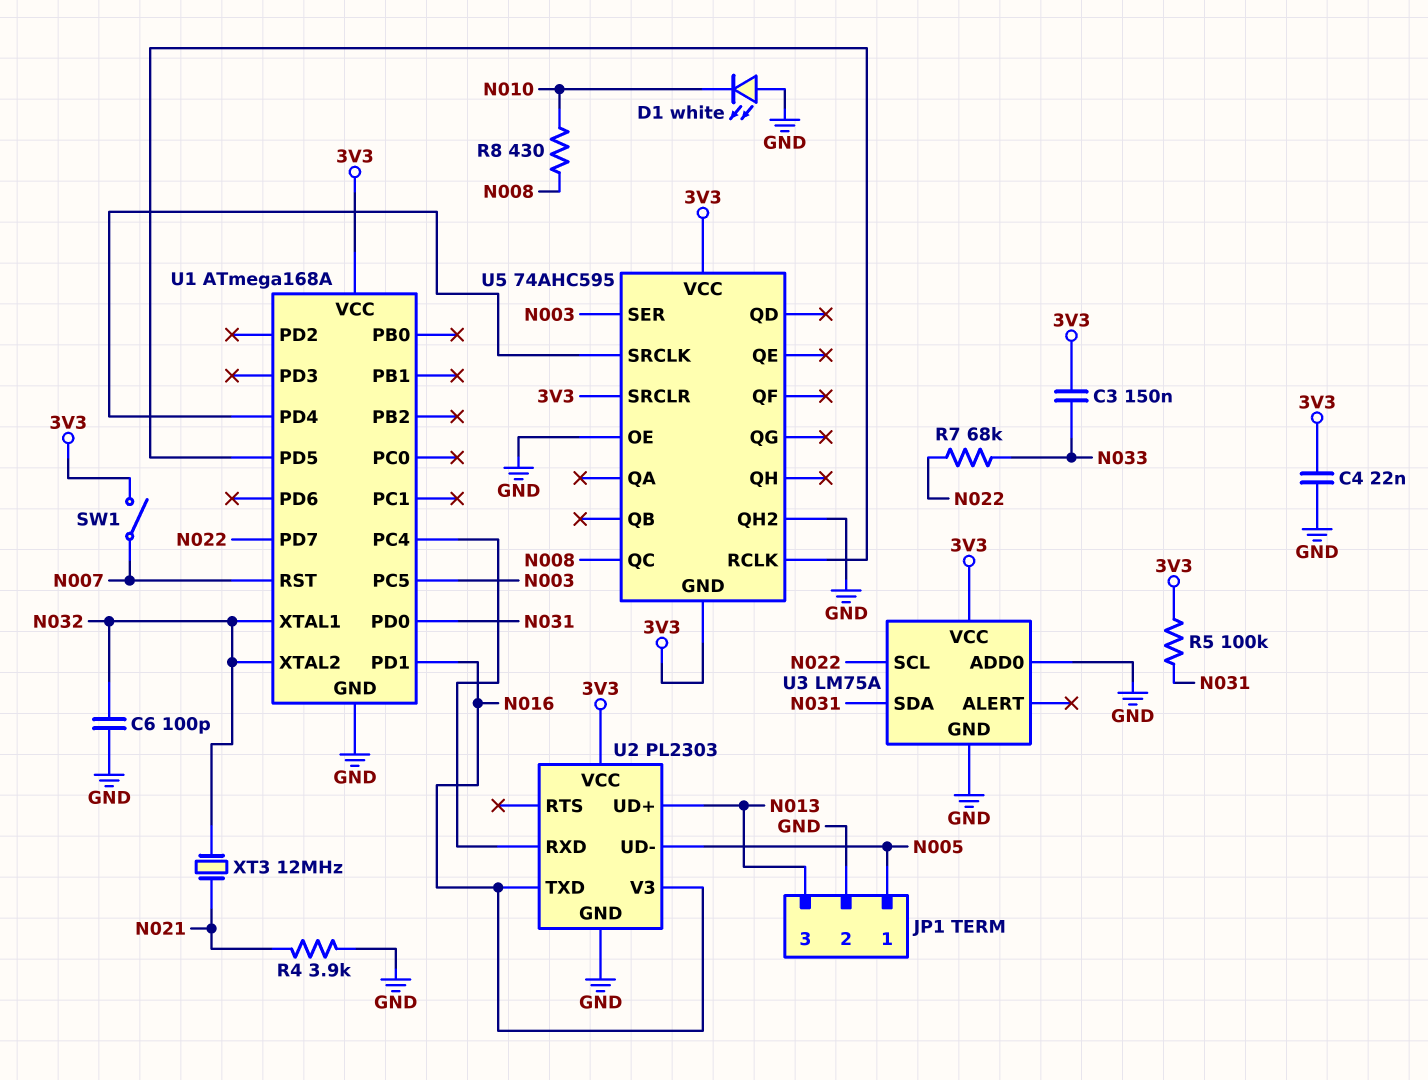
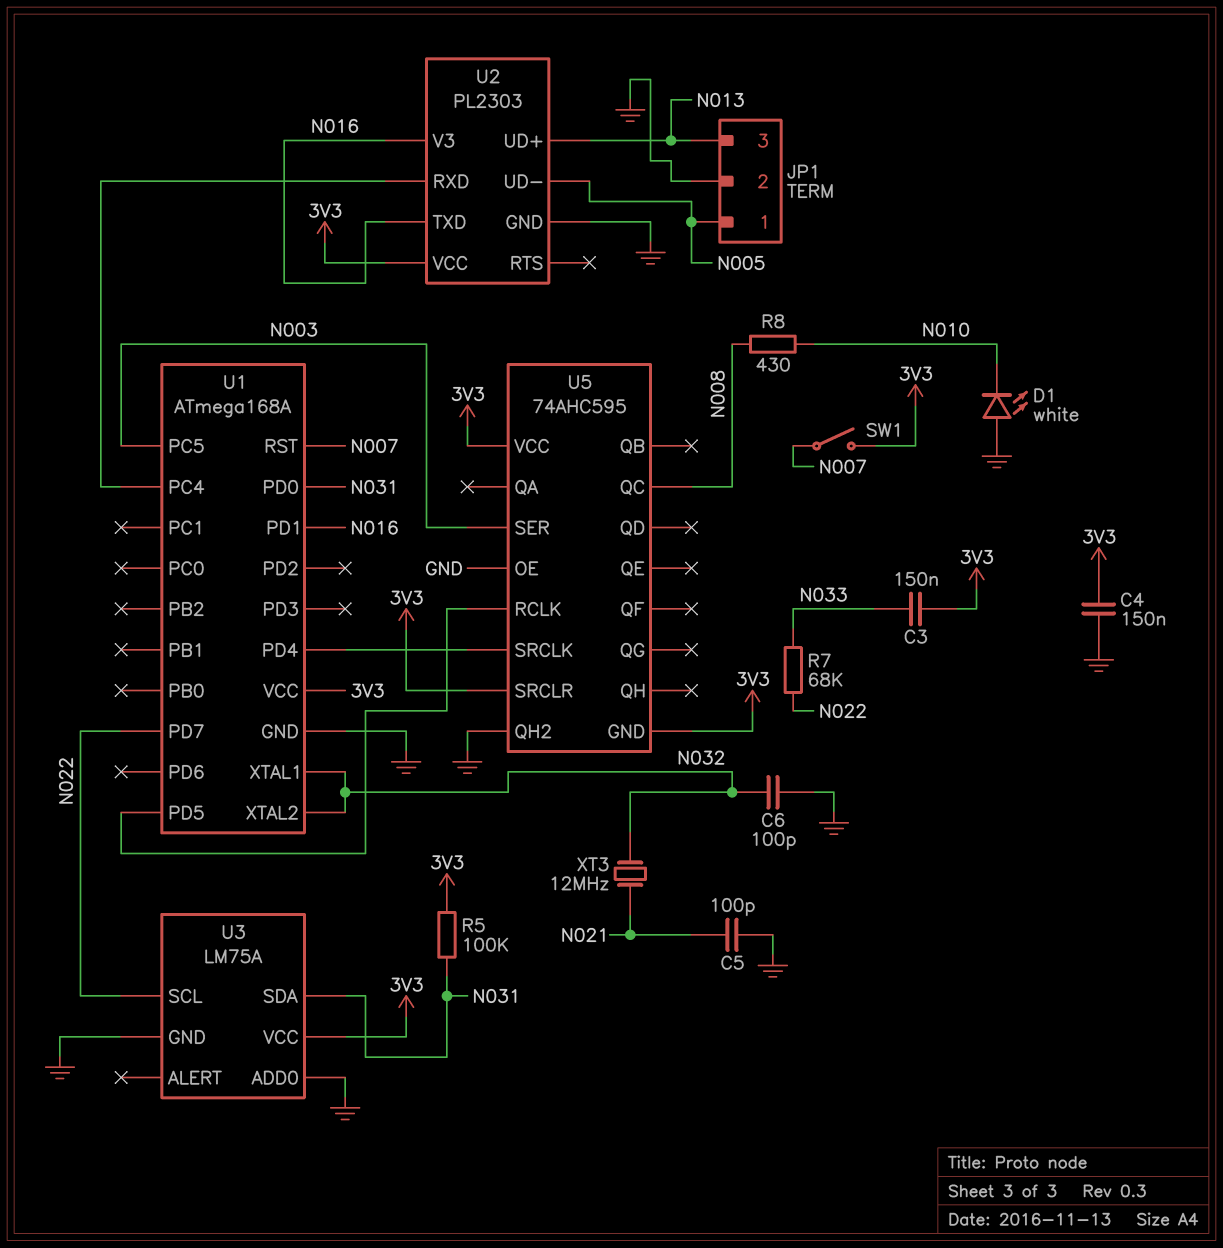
C4: 22nF (3V3, GND) -> 150nF (3V3, GND)
C5: none -> 100pF (GND, N021)
R4: 3.9k (GND, N021) -> none

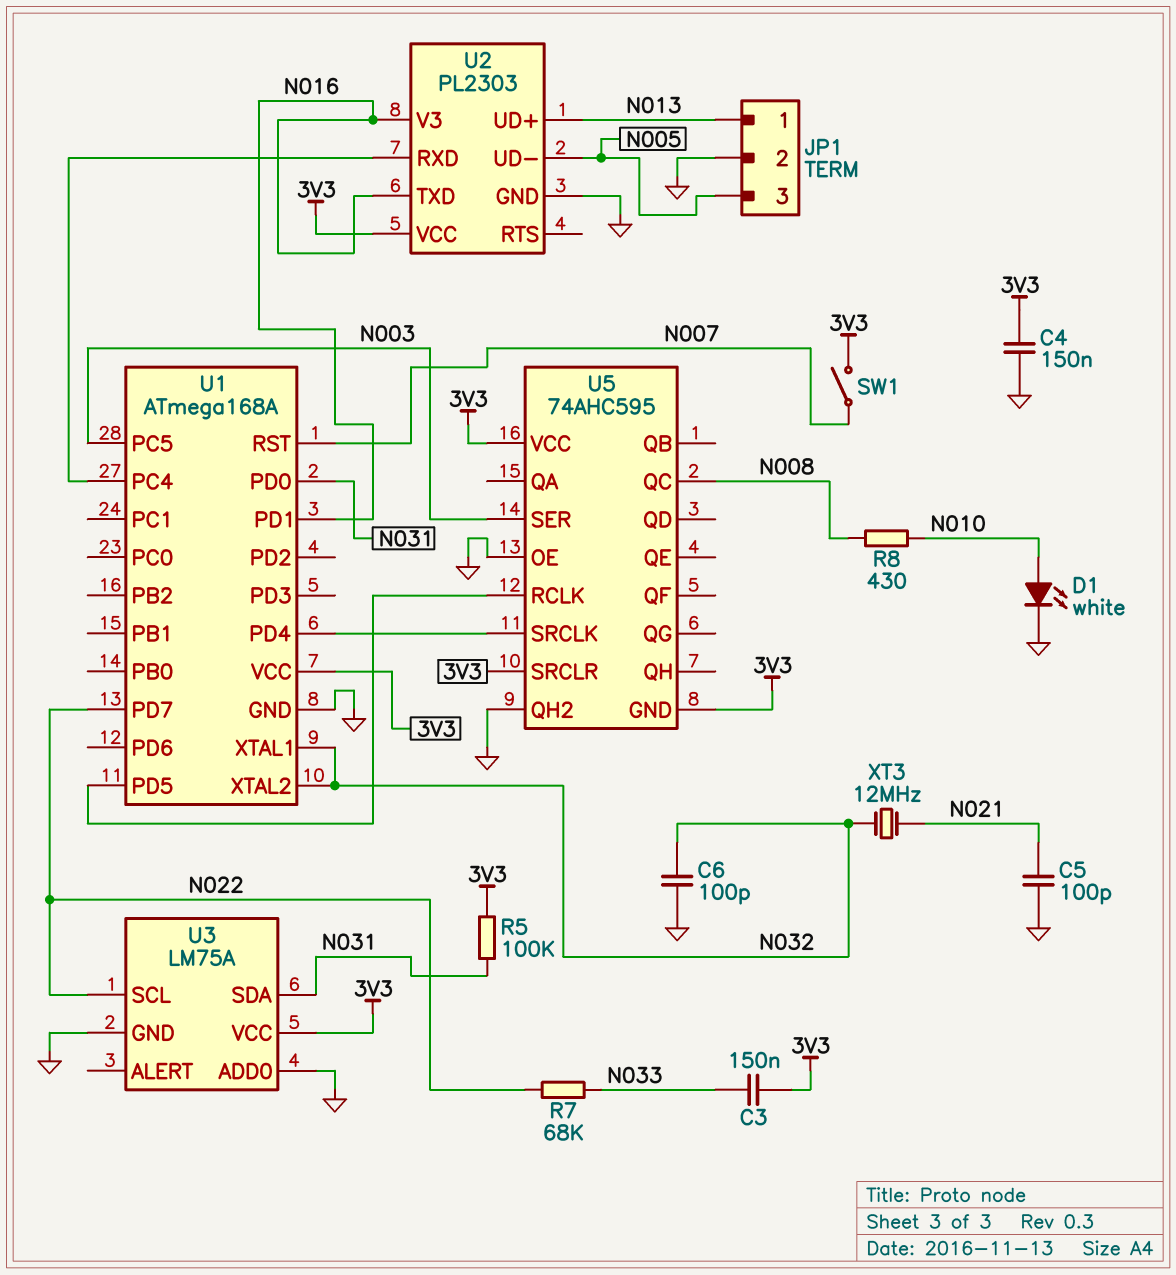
D1: LED white (A GND, K N010) -> LED white (A N010, K GND)
JP1 pin 1: N005 -> N013
JP1 pin 3: N013 -> N005

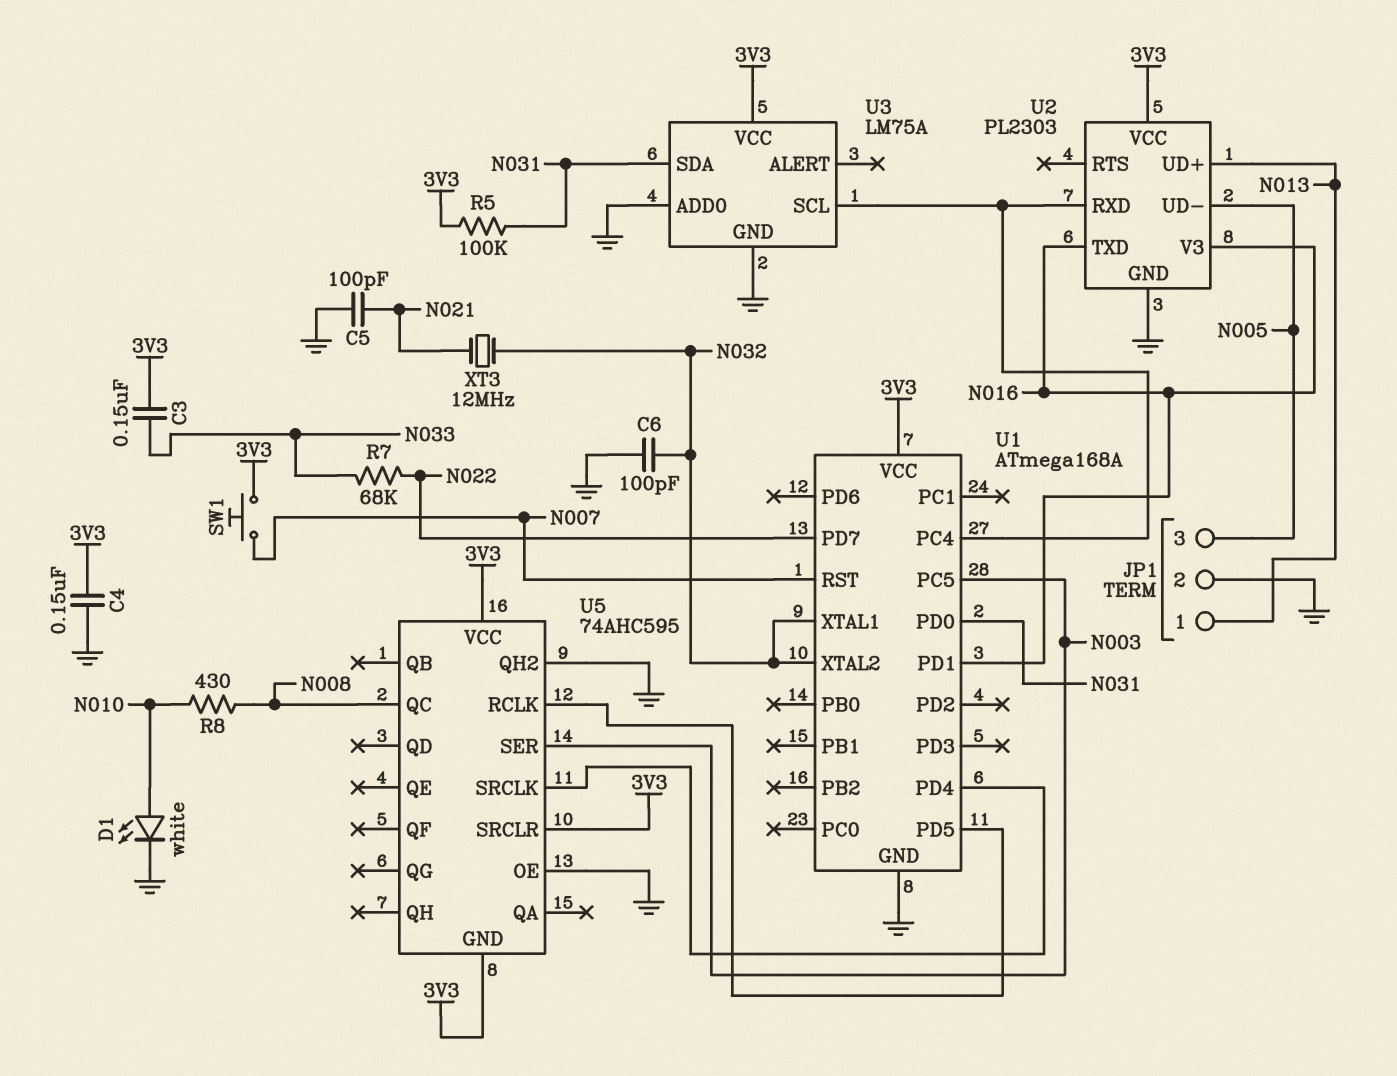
SW1: switch (3V3, N007) -> button (3V3, N007)
U3 pin SCL: N022 -> U1/PC4

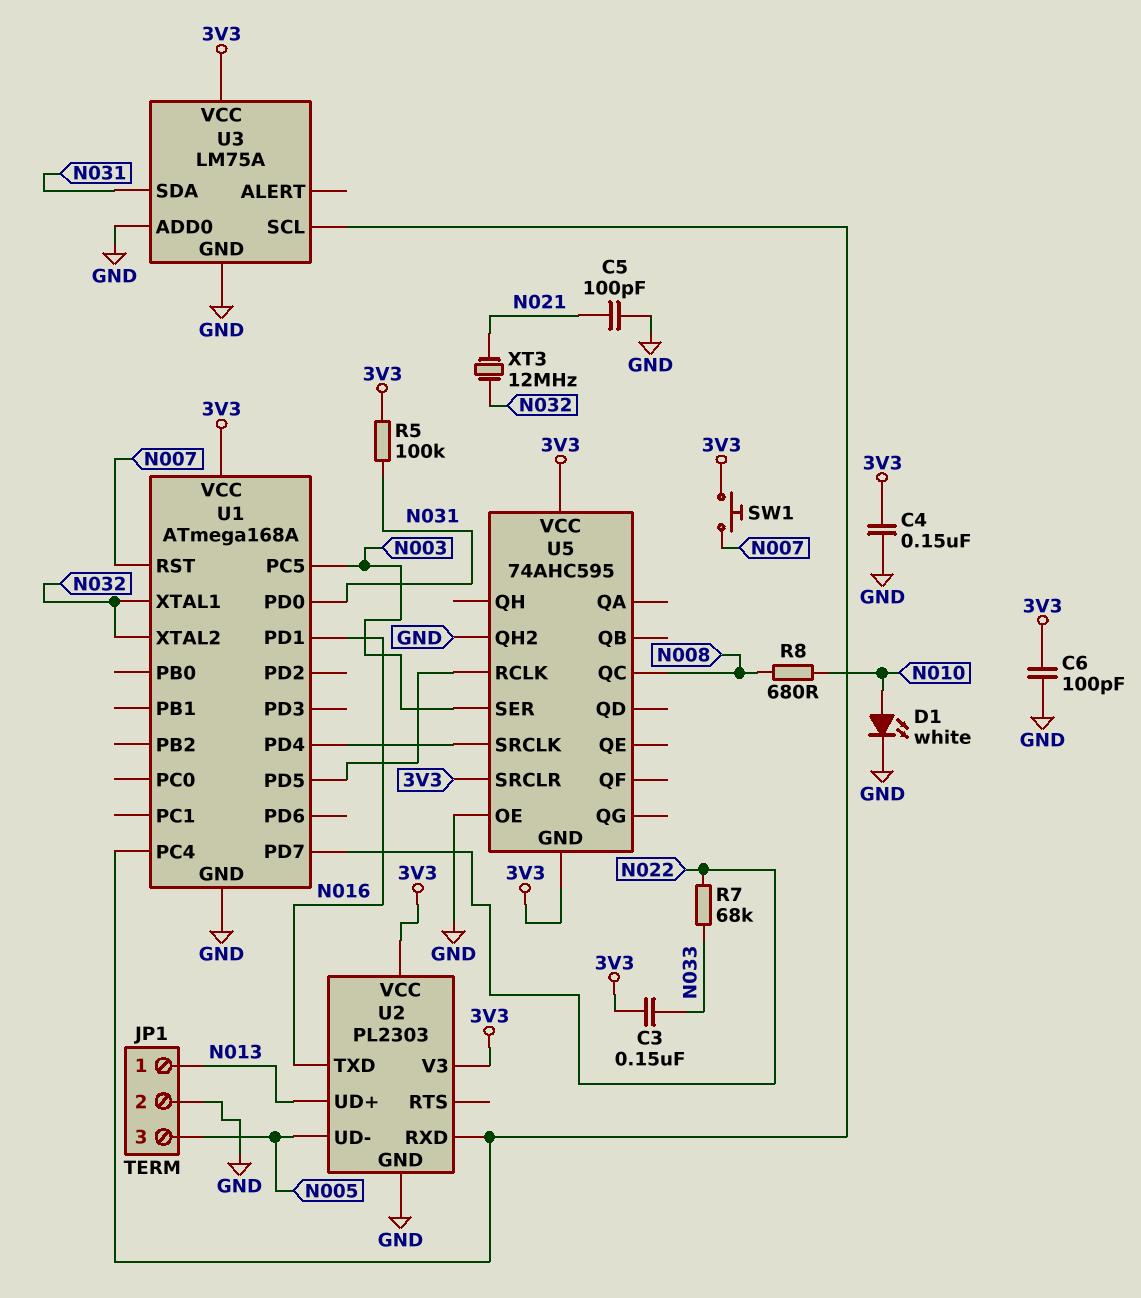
C6: 100pF (GND, N032) -> 100pF (3V3, GND)
R8: 430 (N008, N010) -> 680 (N008, N010)
U2 pin V3: N016 -> 3V3

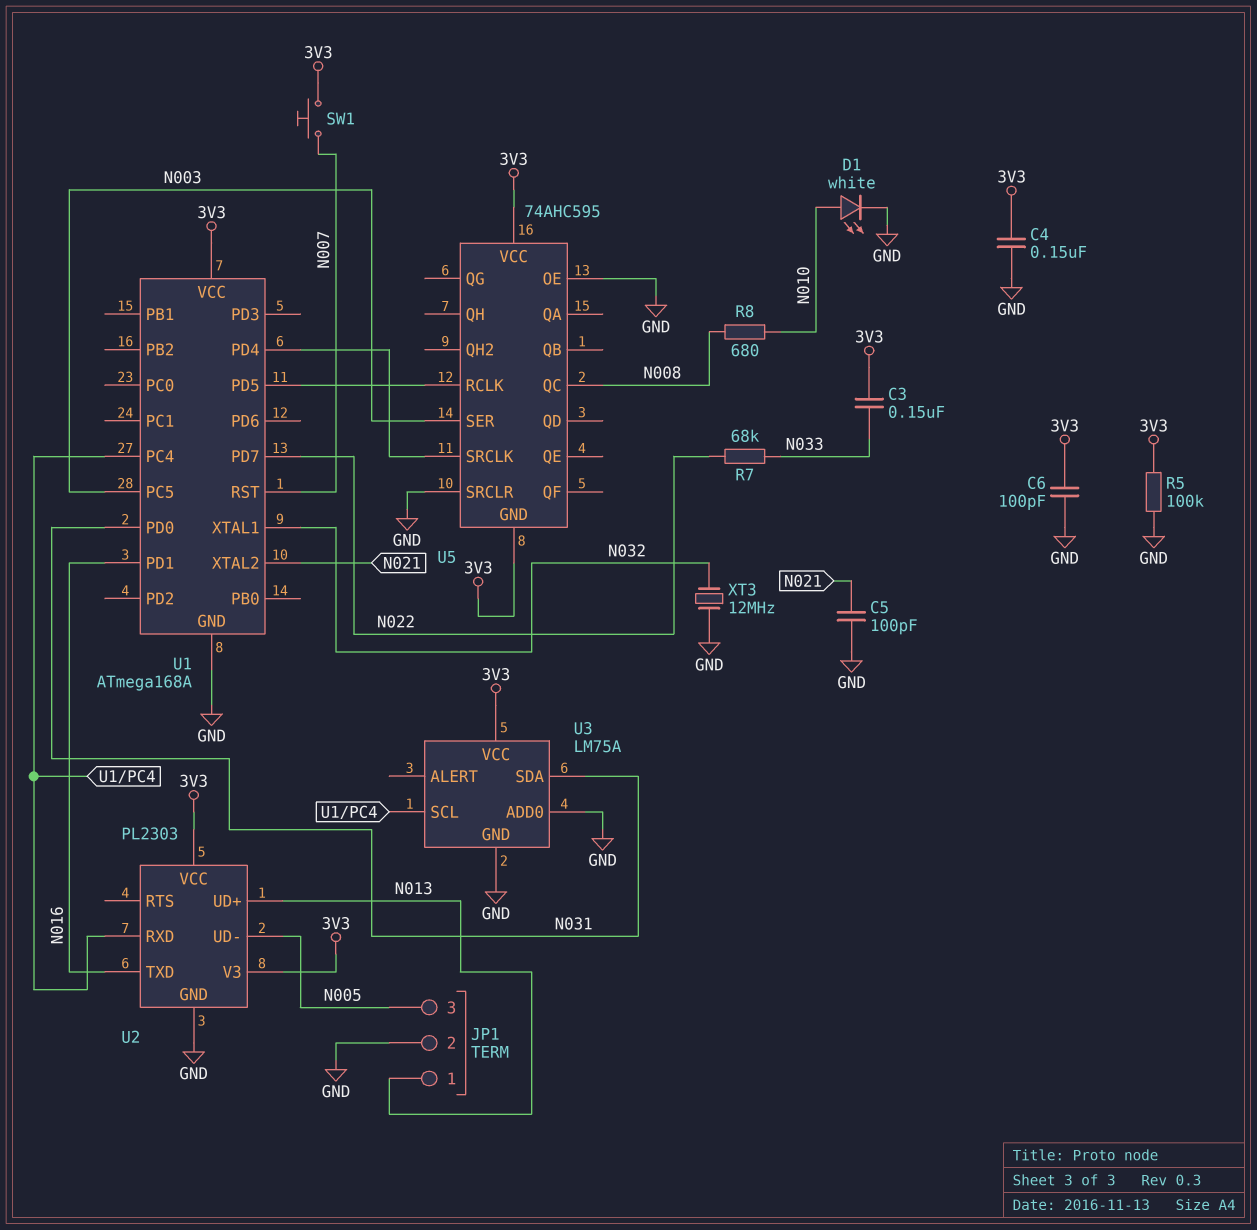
R5: 100k (3V3, N031) -> 100k (3V3, GND)
U1 pin XTAL2: N032 -> N021
U5 pin QH2: GND -> none
U5 pin SRCLR: 3V3 -> GND
XT3: 12MHz (N021, N032) -> 12MHz (GND, N032)

